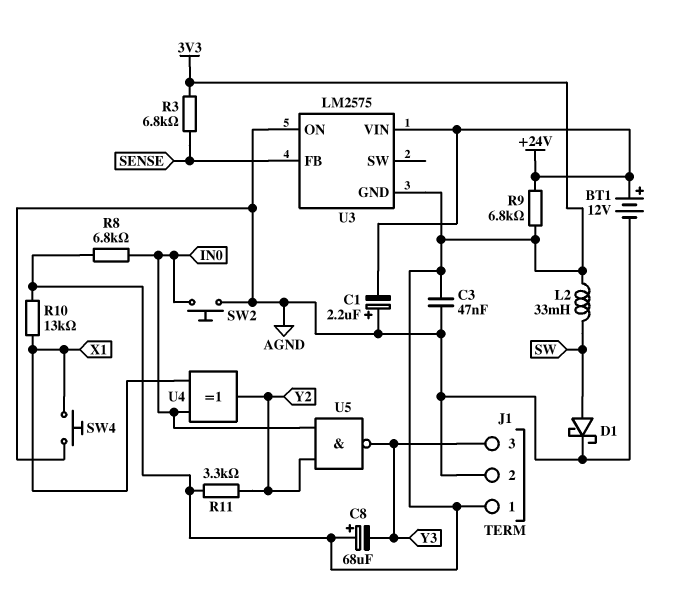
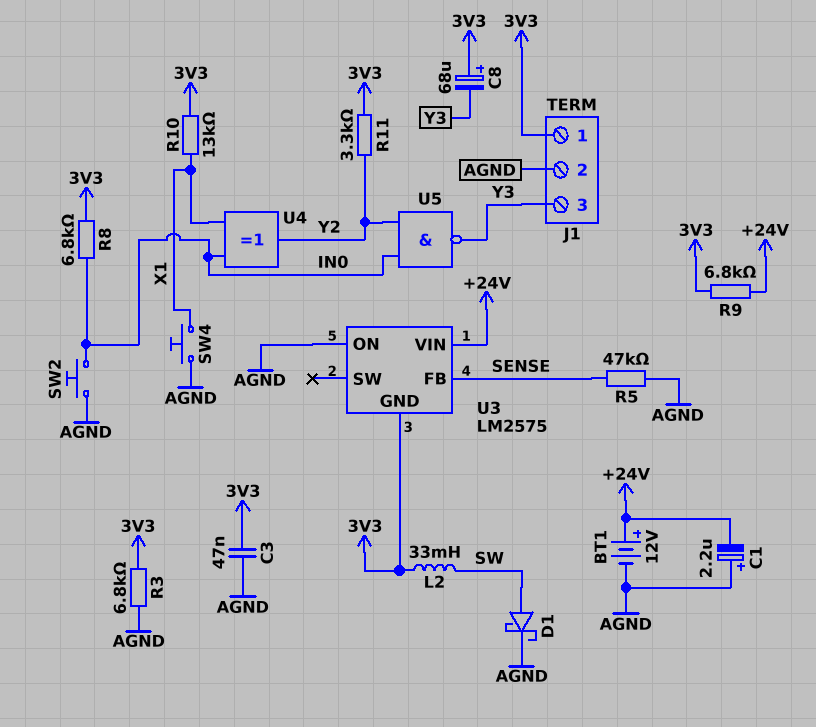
R3: 6.8k (3V3, SENSE) -> 6.8k (3V3, AGND)
R5: none -> 47k (AGND, SENSE)

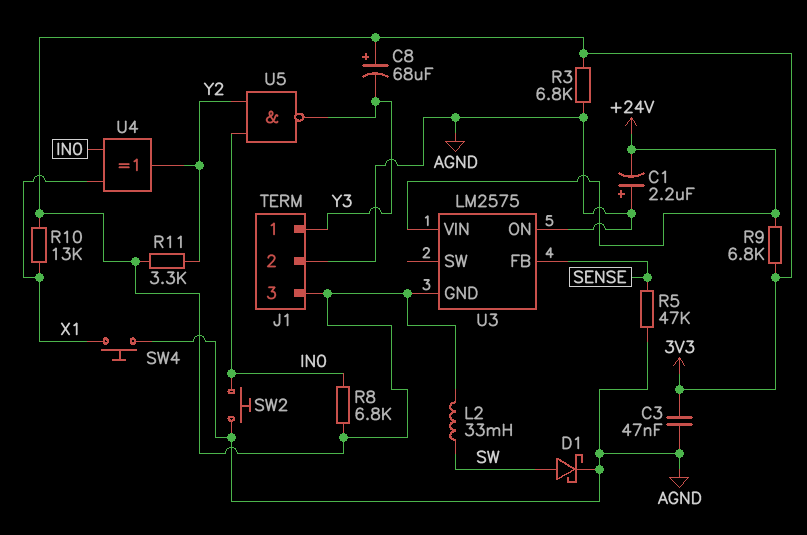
BT1: 12V (plus +24V, minus AGND) -> none
J1 pin 1: 3V3 -> Y3
J1 pin 3: Y3 -> 3V3

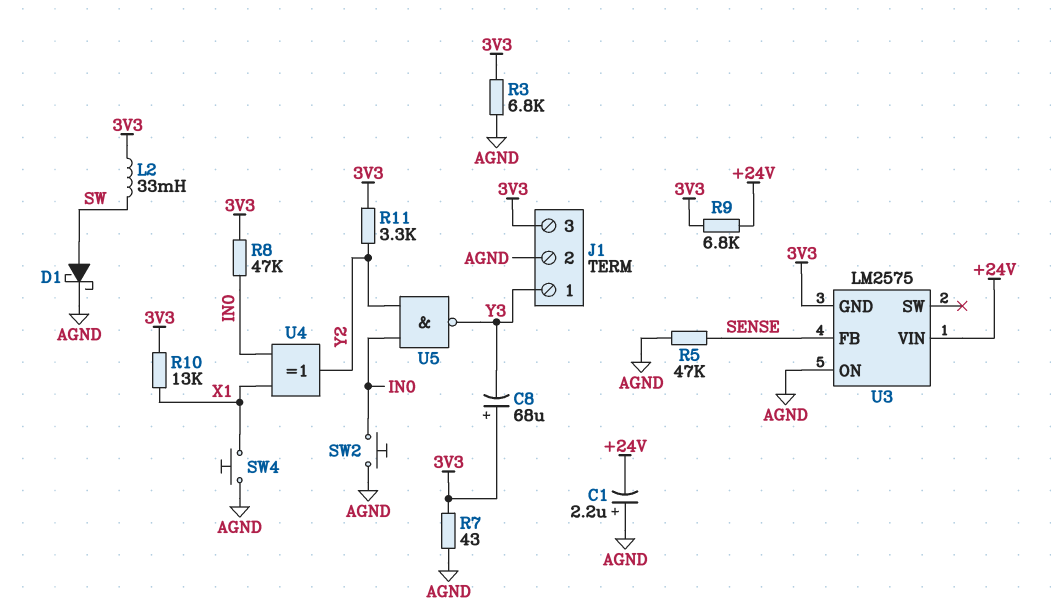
C3: 47nF (3V3, AGND) -> none
R7: none -> 43 (3V3, AGND)
R8: 6.8k (3V3, IN0) -> 47k (3V3, IN0)

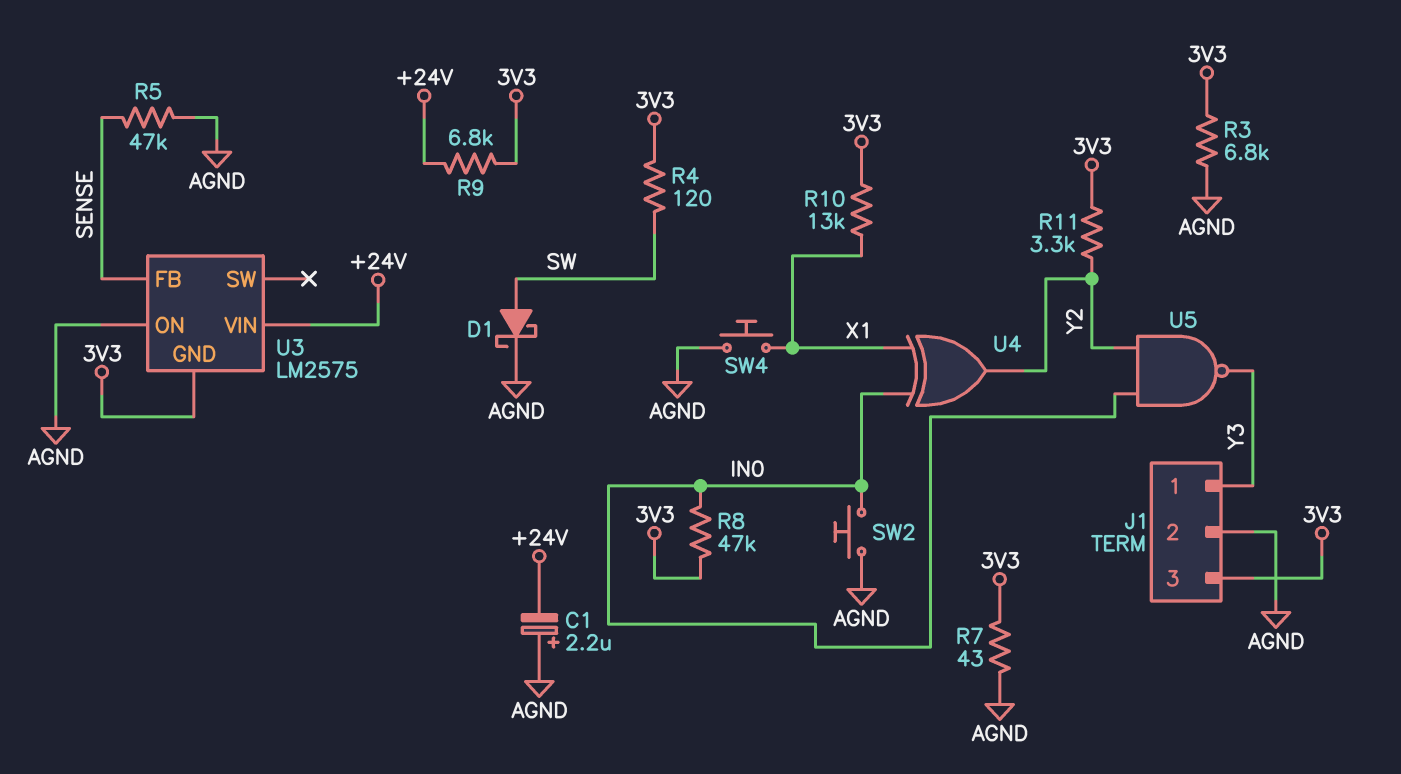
C8: 68uF (plus 3V3, minus Y3) -> none
L2: 33mH (3V3, SW) -> none
R4: none -> 120 (3V3, SW)

